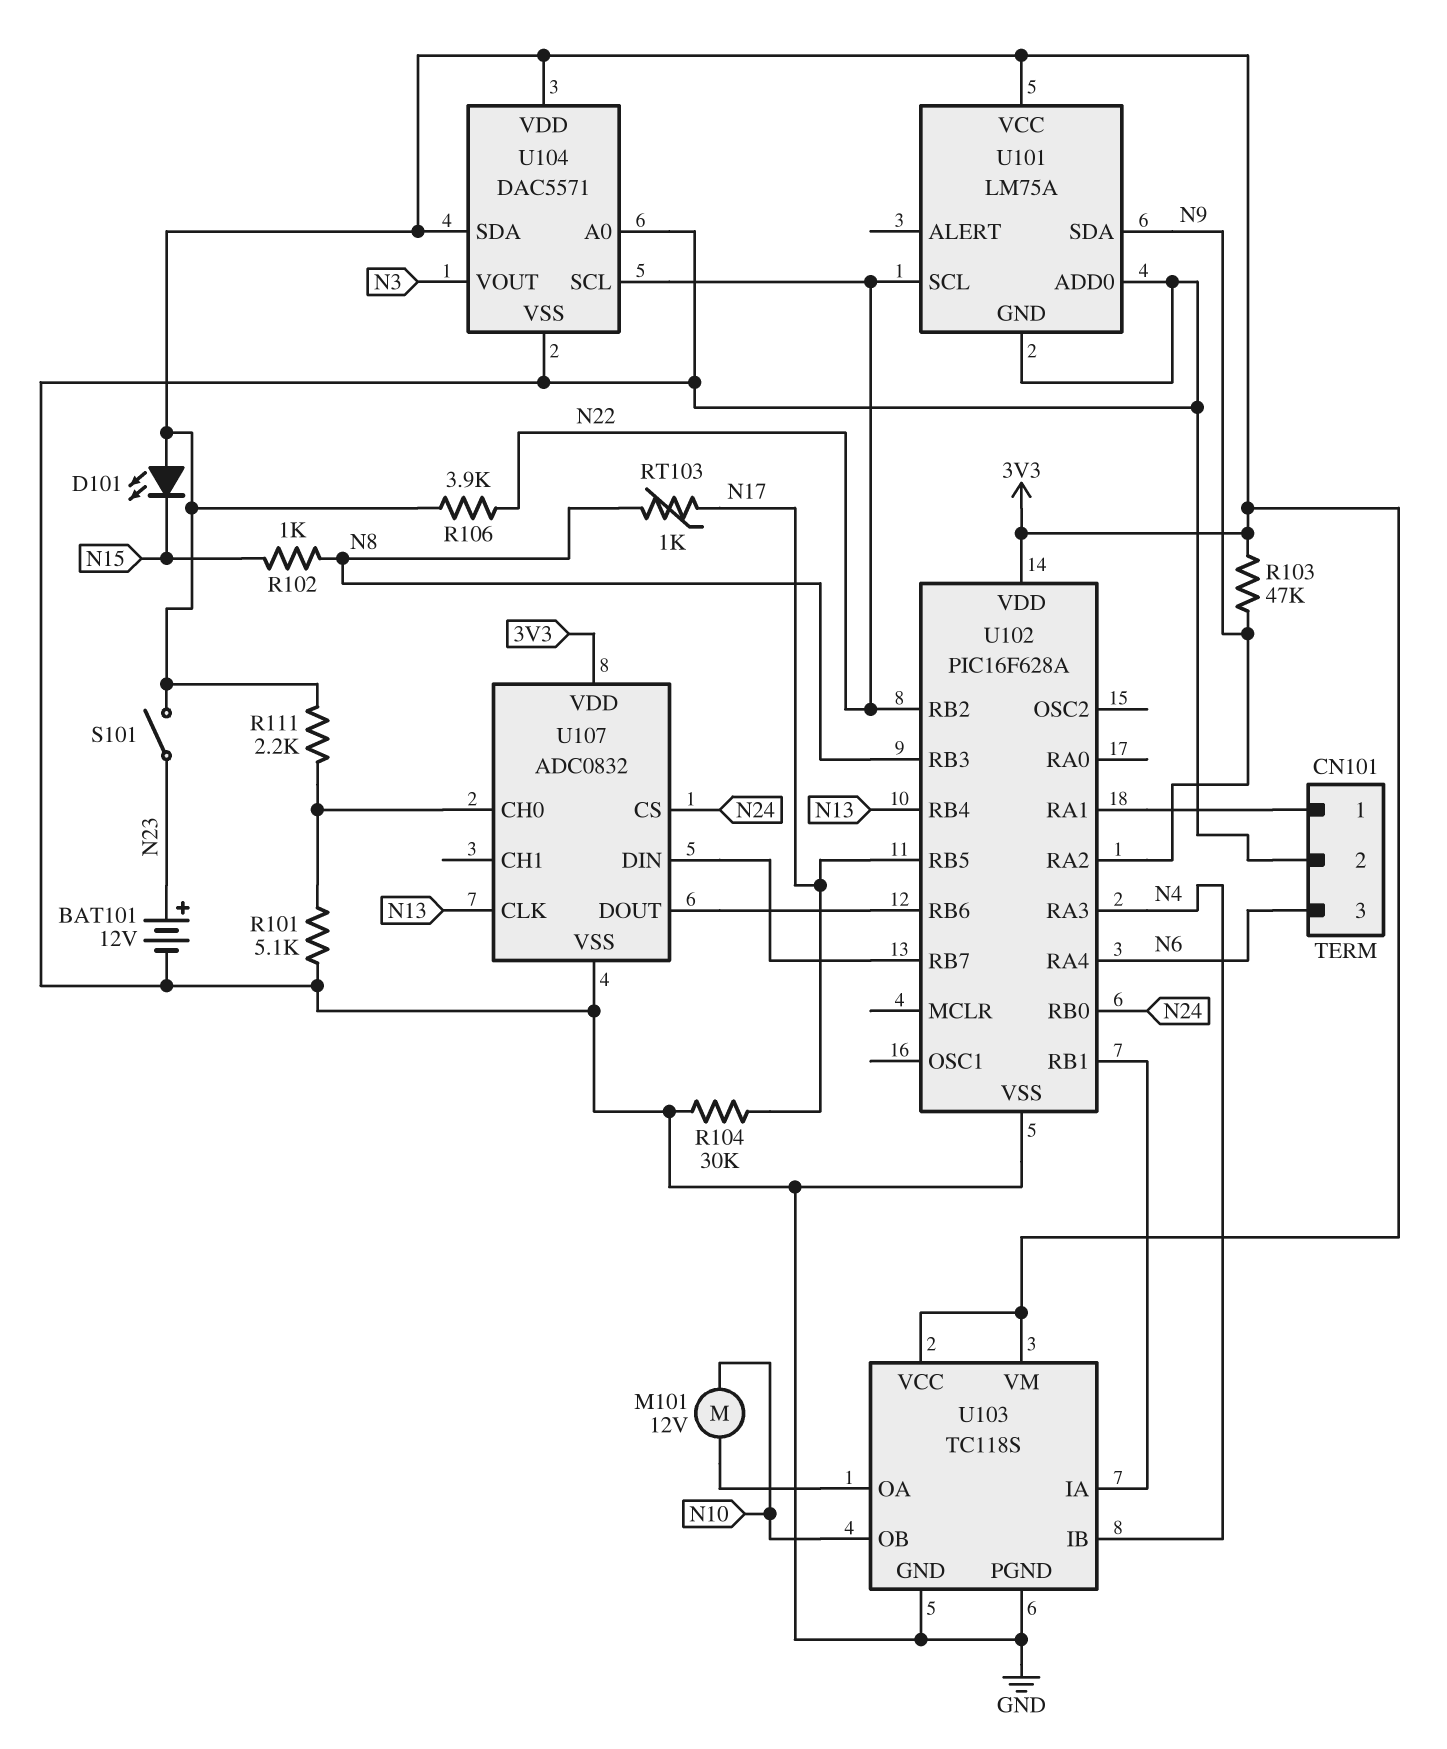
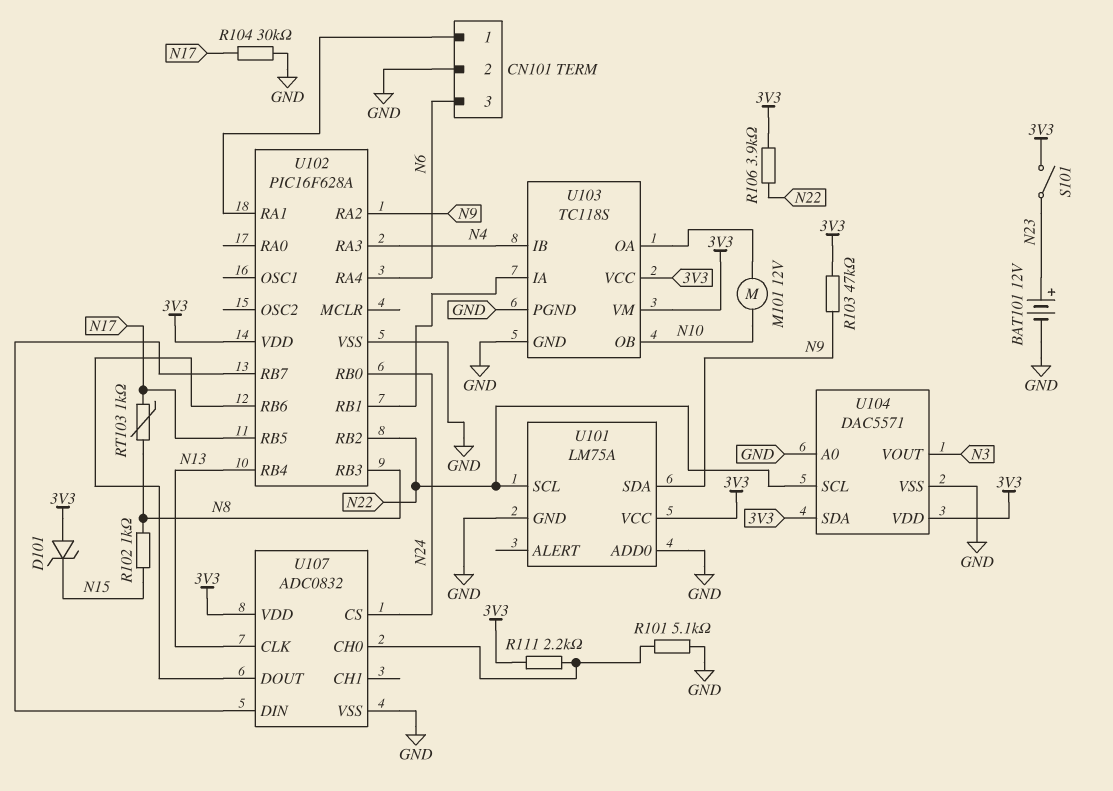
D101: LED (A 3V3, K N15) -> zener (A 3V3, K N15)

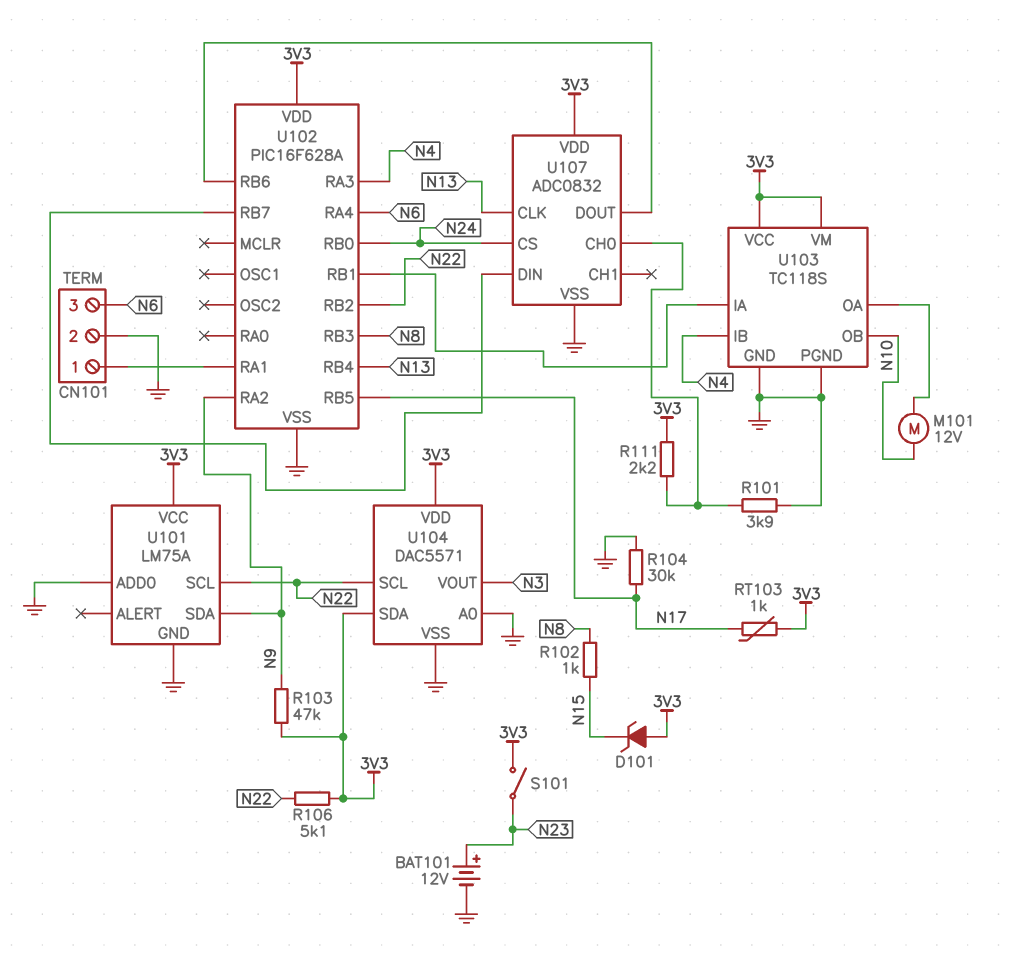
R101: 5.1k (GND, U107/CH0) -> 3.9k (GND, U107/CH0)
R106: 3.9k (3V3, N22) -> 5.1k (3V3, N22)
RT103: 1k (N8, N17) -> 1k (3V3, N17)

